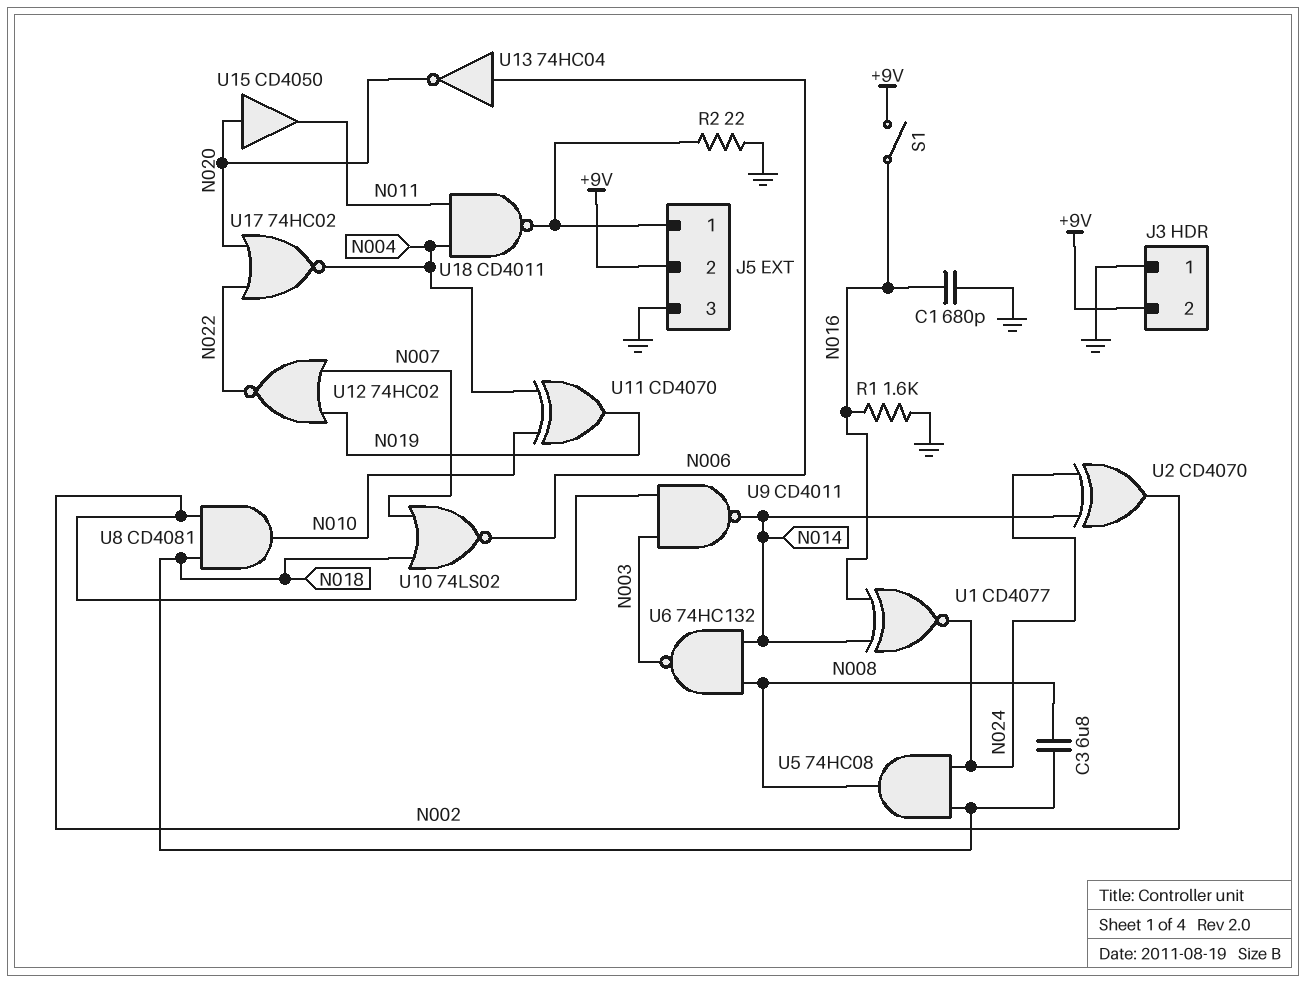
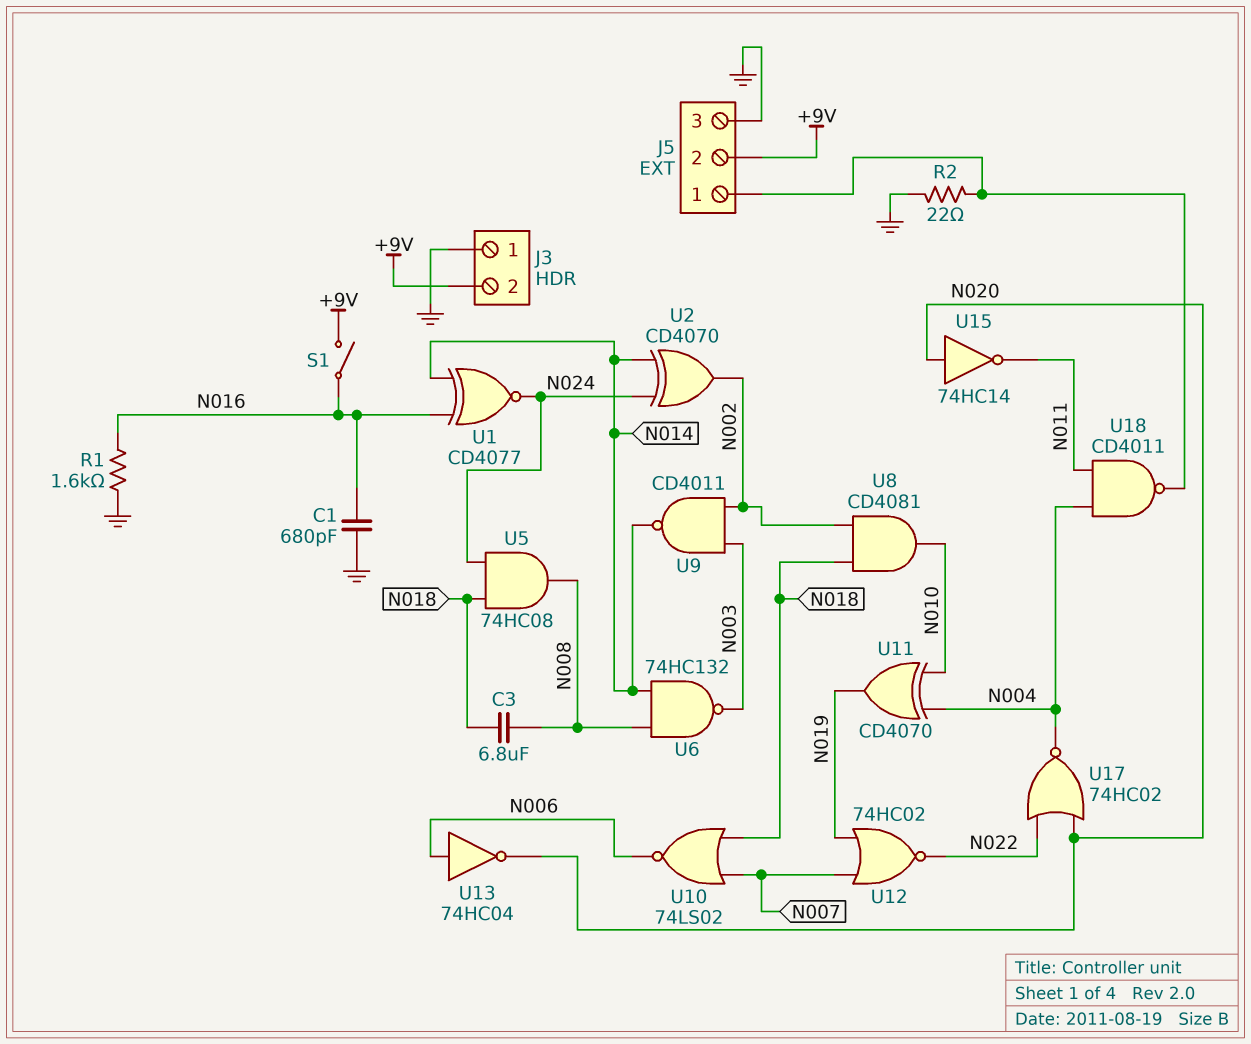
U15: buffer CD4050 (in N020, out N011) -> NOT 74HC14 (in N020, out N011)

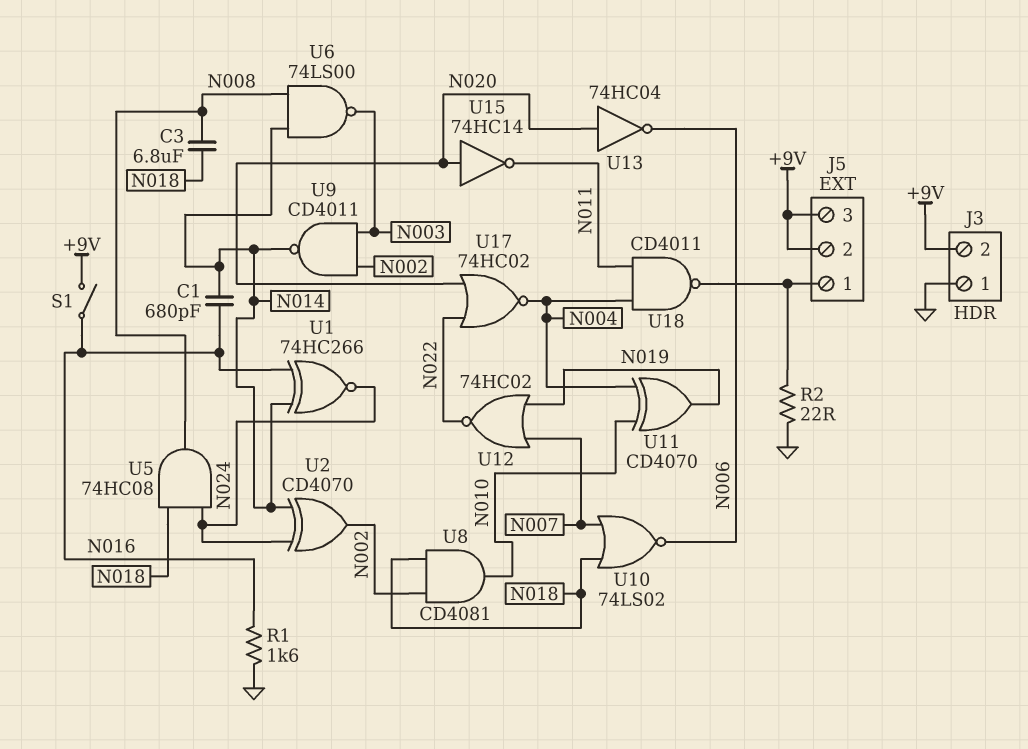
C1: 680pF (GND, N016) -> 680pF (N014, N016)
J5 pin 3: GND -> +9V
U1: XNOR CD4077 (in N014, in N016, out N024) -> XNOR 74HC266 (in N014, in N016, out N024)
U6: NAND 74HC132 (in N008, in N014, out N003) -> NAND 74LS00 (in N008, in N014, out N003)
U13: NOT 74HC04 (in N006, out N020) -> NOT 74HC04 (in N020, out N006)

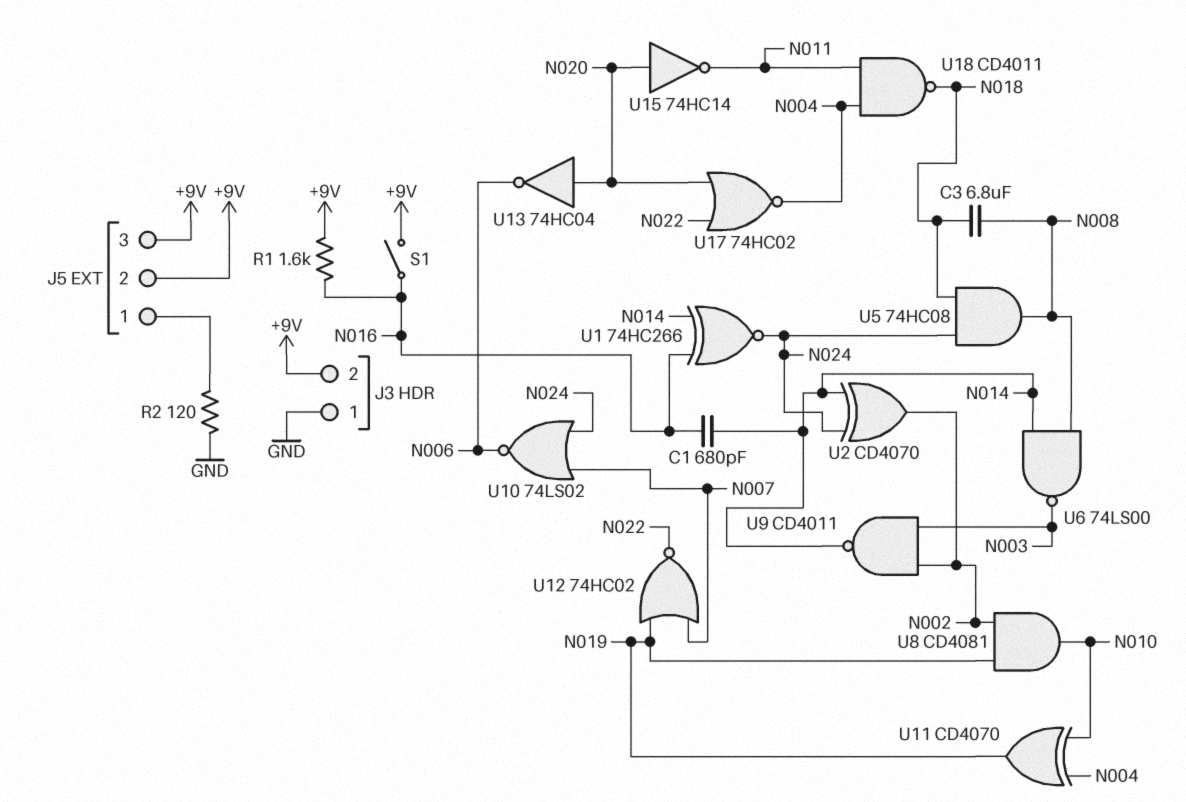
R1: 1.6k (GND, N016) -> 1.6k (+9V, N016)
R2: 22 (GND, J5/1) -> 120 (GND, J5/1)
U8: AND CD4081 (in N002, in N018, out N010) -> AND CD4081 (in N002, in N019, out N010)
U10: NOR 74LS02 (in N007, in N018, out N006) -> NOR 74LS02 (in N007, in N024, out N006)
U18: NAND CD4011 (in N004, in N011, out J5/1) -> NAND CD4011 (in N004, in N011, out N018)

